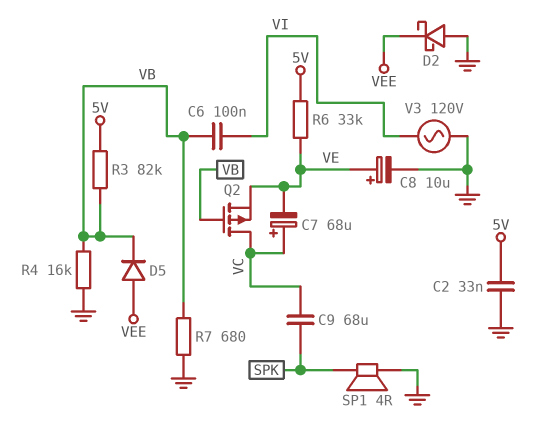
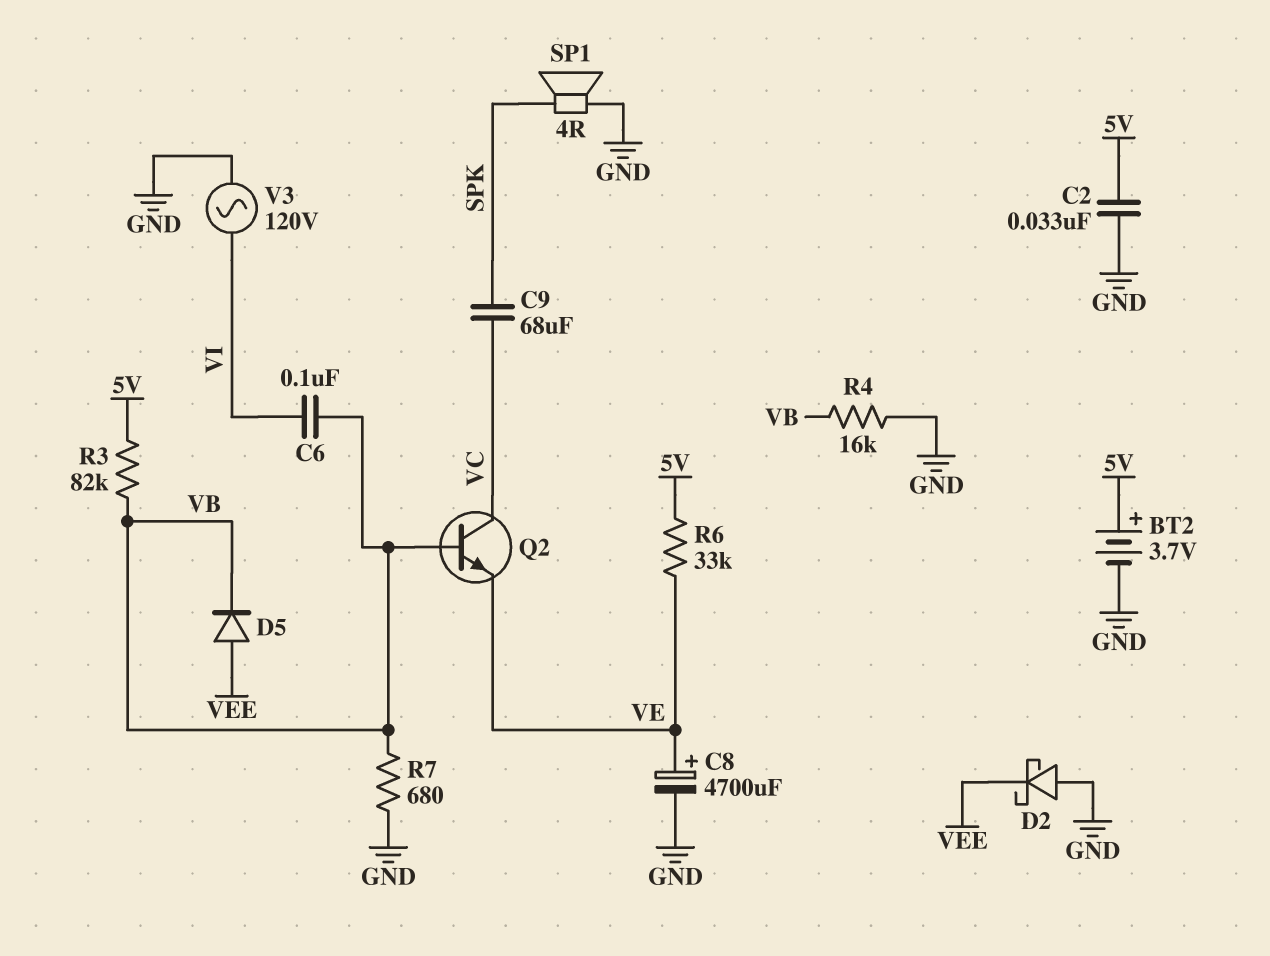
BT2: none -> 3.7V (plus 5V, minus GND)
C7: 68uF (plus VC, minus VE) -> none
C8: 10uF (plus VE, minus GND) -> 4700uF (plus VE, minus GND)
Q2: PMOS (G VB, D VC, S VE) -> NPN (B VB, C VC, E VE)

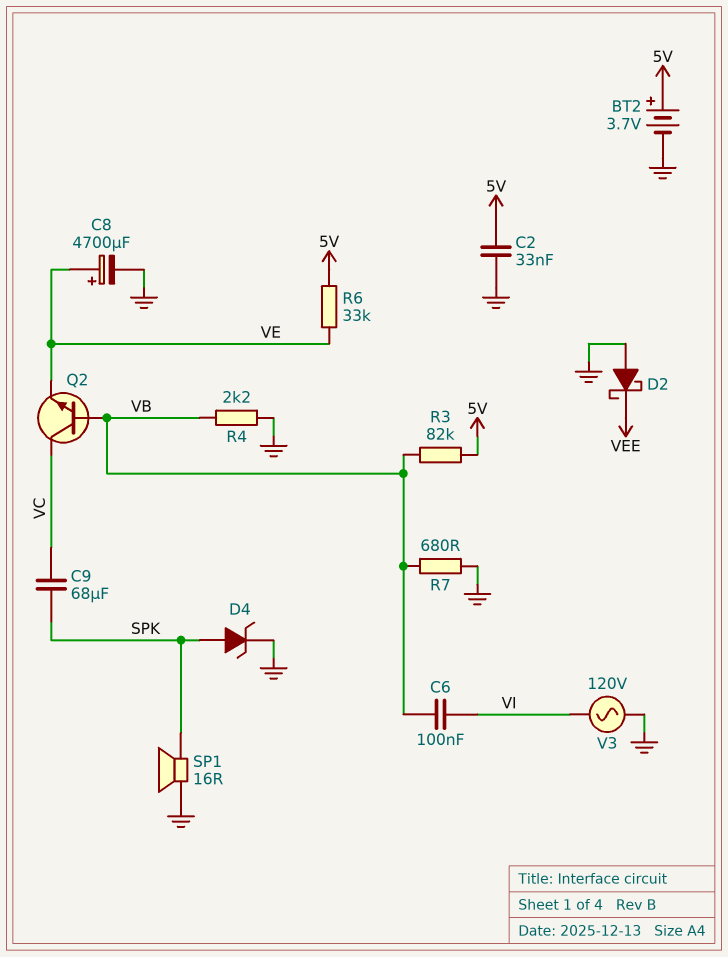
D4: none -> zener (A SPK, K GND)
D5: diode (A VEE, K VB) -> none
R4: 16k (GND, VB) -> 2.2k (GND, VB)
SP1: speaker 4R (GND, SPK) -> speaker 16R (GND, SPK)

